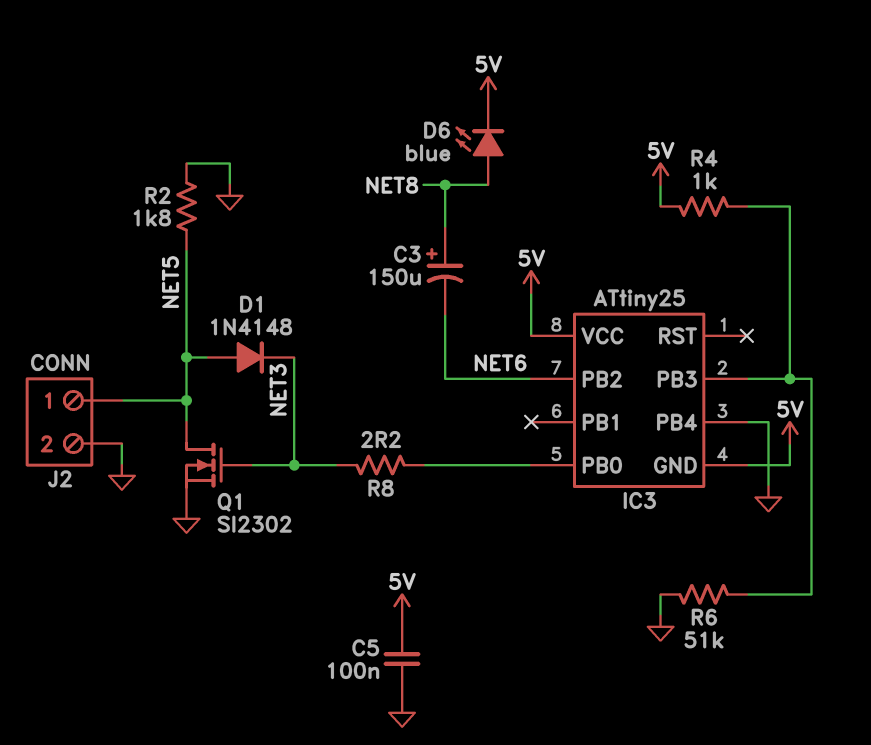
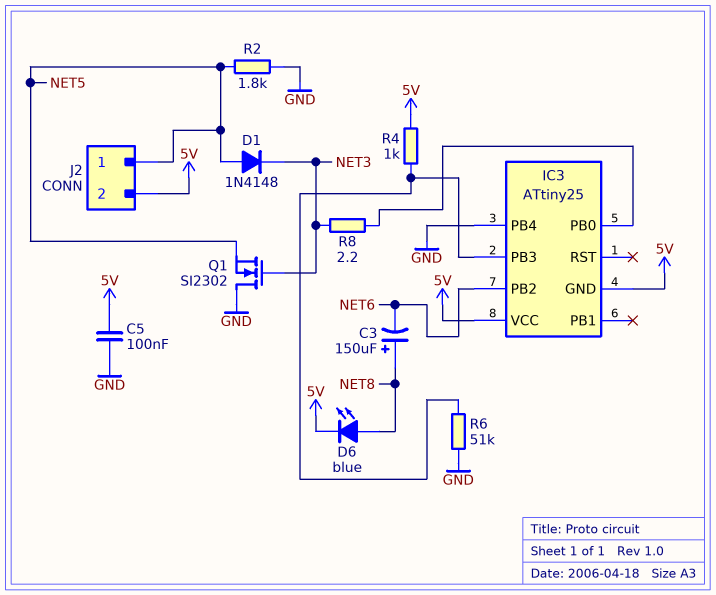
J2 pin 2: GND -> 5V
Q1: NMOS SI2302 (G NET3, D NET5, S GND) -> NMOS SI2302 (G NET3, D GND, S NET5)

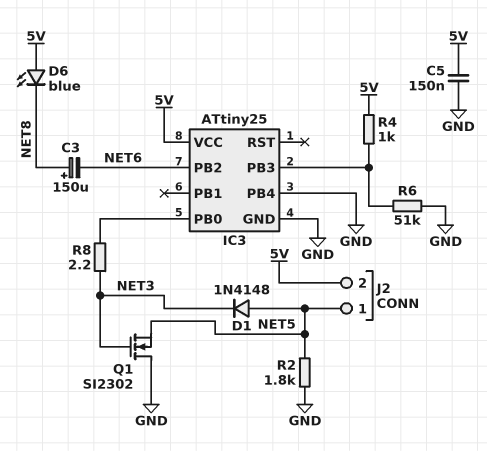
C5: 100nF (5V, GND) -> 150nF (5V, GND)
D6: LED blue (A NET8, K 5V) -> LED blue (A 5V, K NET8)
IC3 pin GND: 5V -> GND

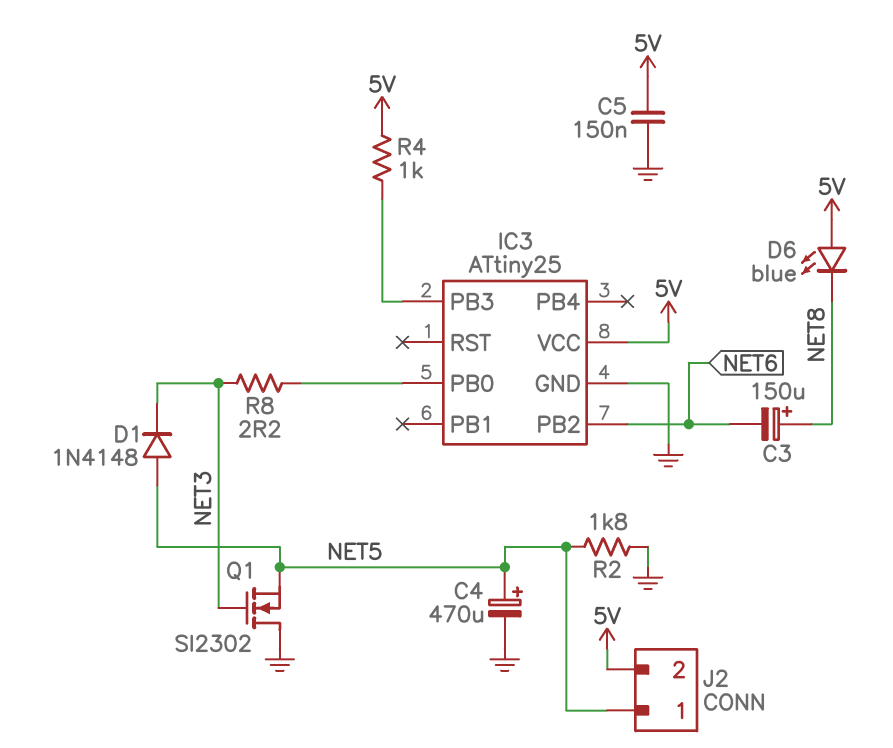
C4: none -> 470uF (plus NET5, minus GND)
IC3 pin PB4: GND -> none
R6: 51k (GND, IC3/PB3) -> none

